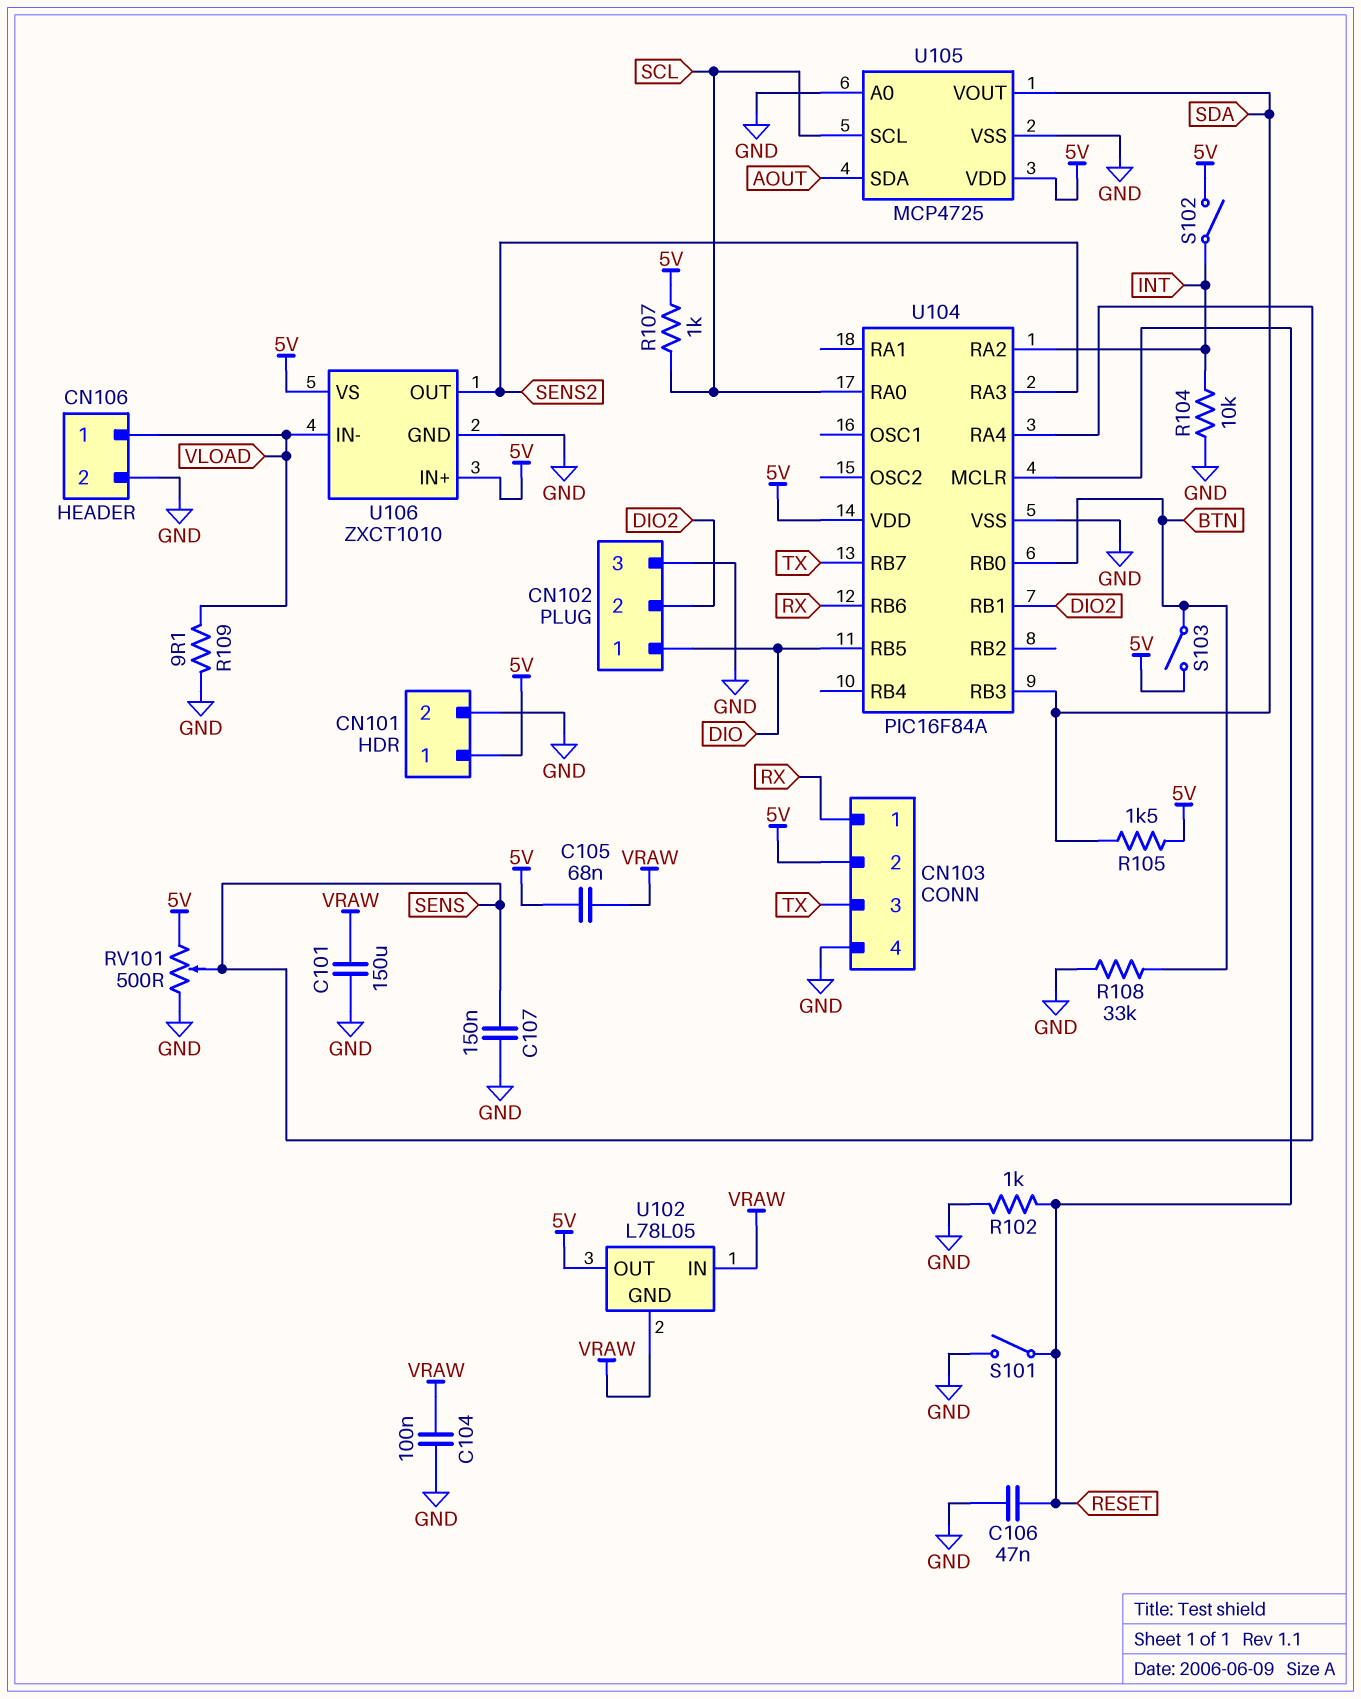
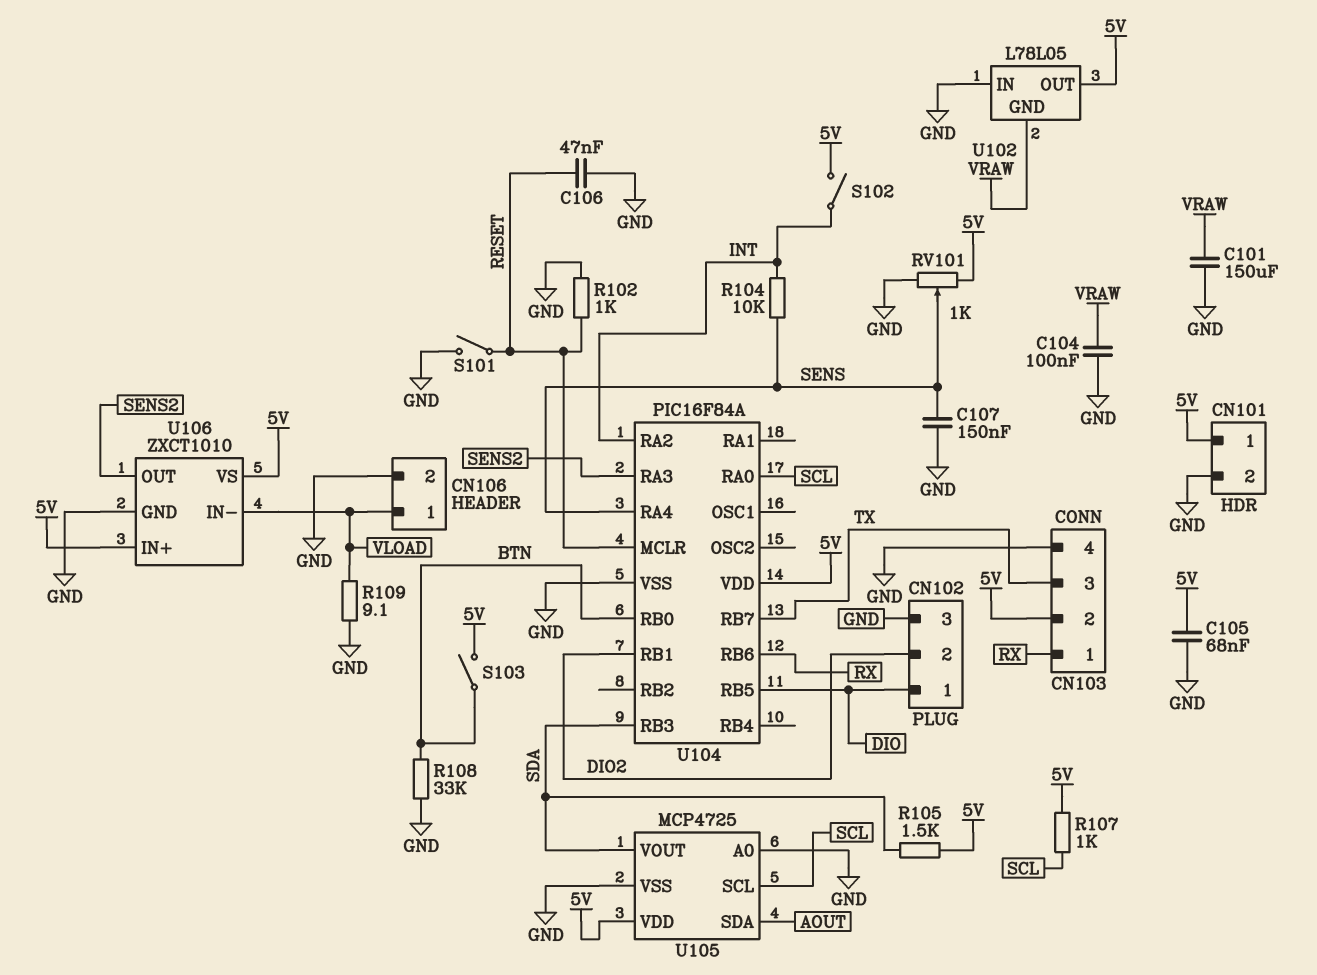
C105: 68nF (5V, VRAW) -> 68nF (5V, GND)
R104: 10k (GND, INT) -> 10k (INT, SENS)
RV101: 500 (5V, GND, wiper SENS) -> 1k (5V, GND, wiper SENS)
U102 pin IN: VRAW -> GND

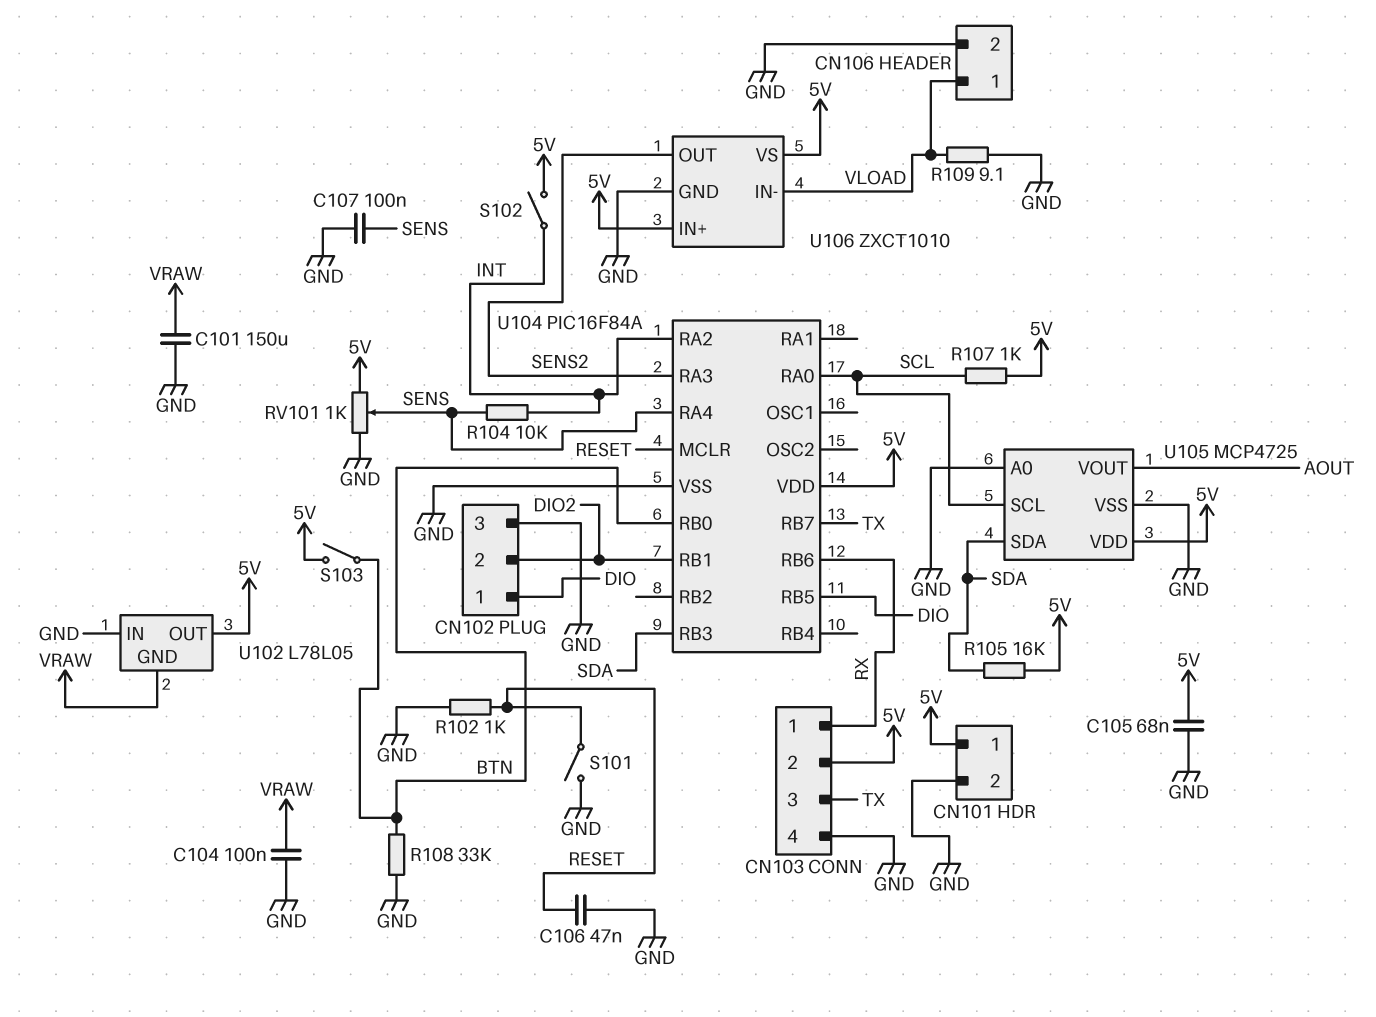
C107: 150nF (GND, SENS) -> 100nF (GND, SENS)
R105: 1.5k (5V, SDA) -> 16k (5V, SDA)
U105 pin SDA: AOUT -> SDA
U105 pin VOUT: SDA -> AOUT

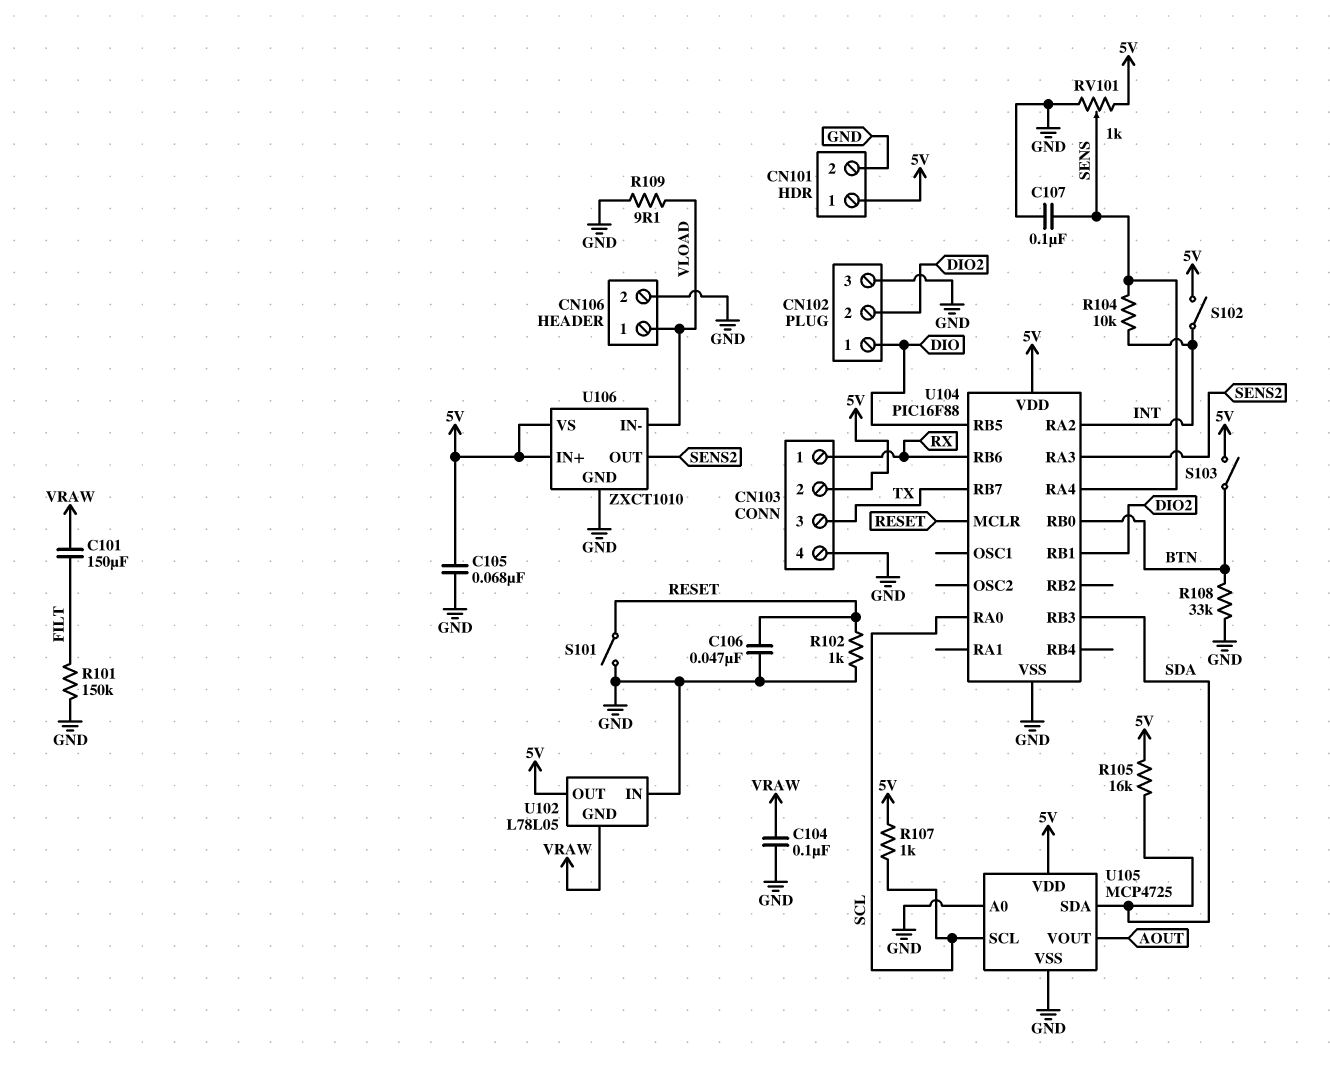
C101: 150uF (GND, VRAW) -> 150uF (FILT, VRAW)
R101: none -> 150k (FILT, GND)
U104: PIC16F84A -> PIC16F88

